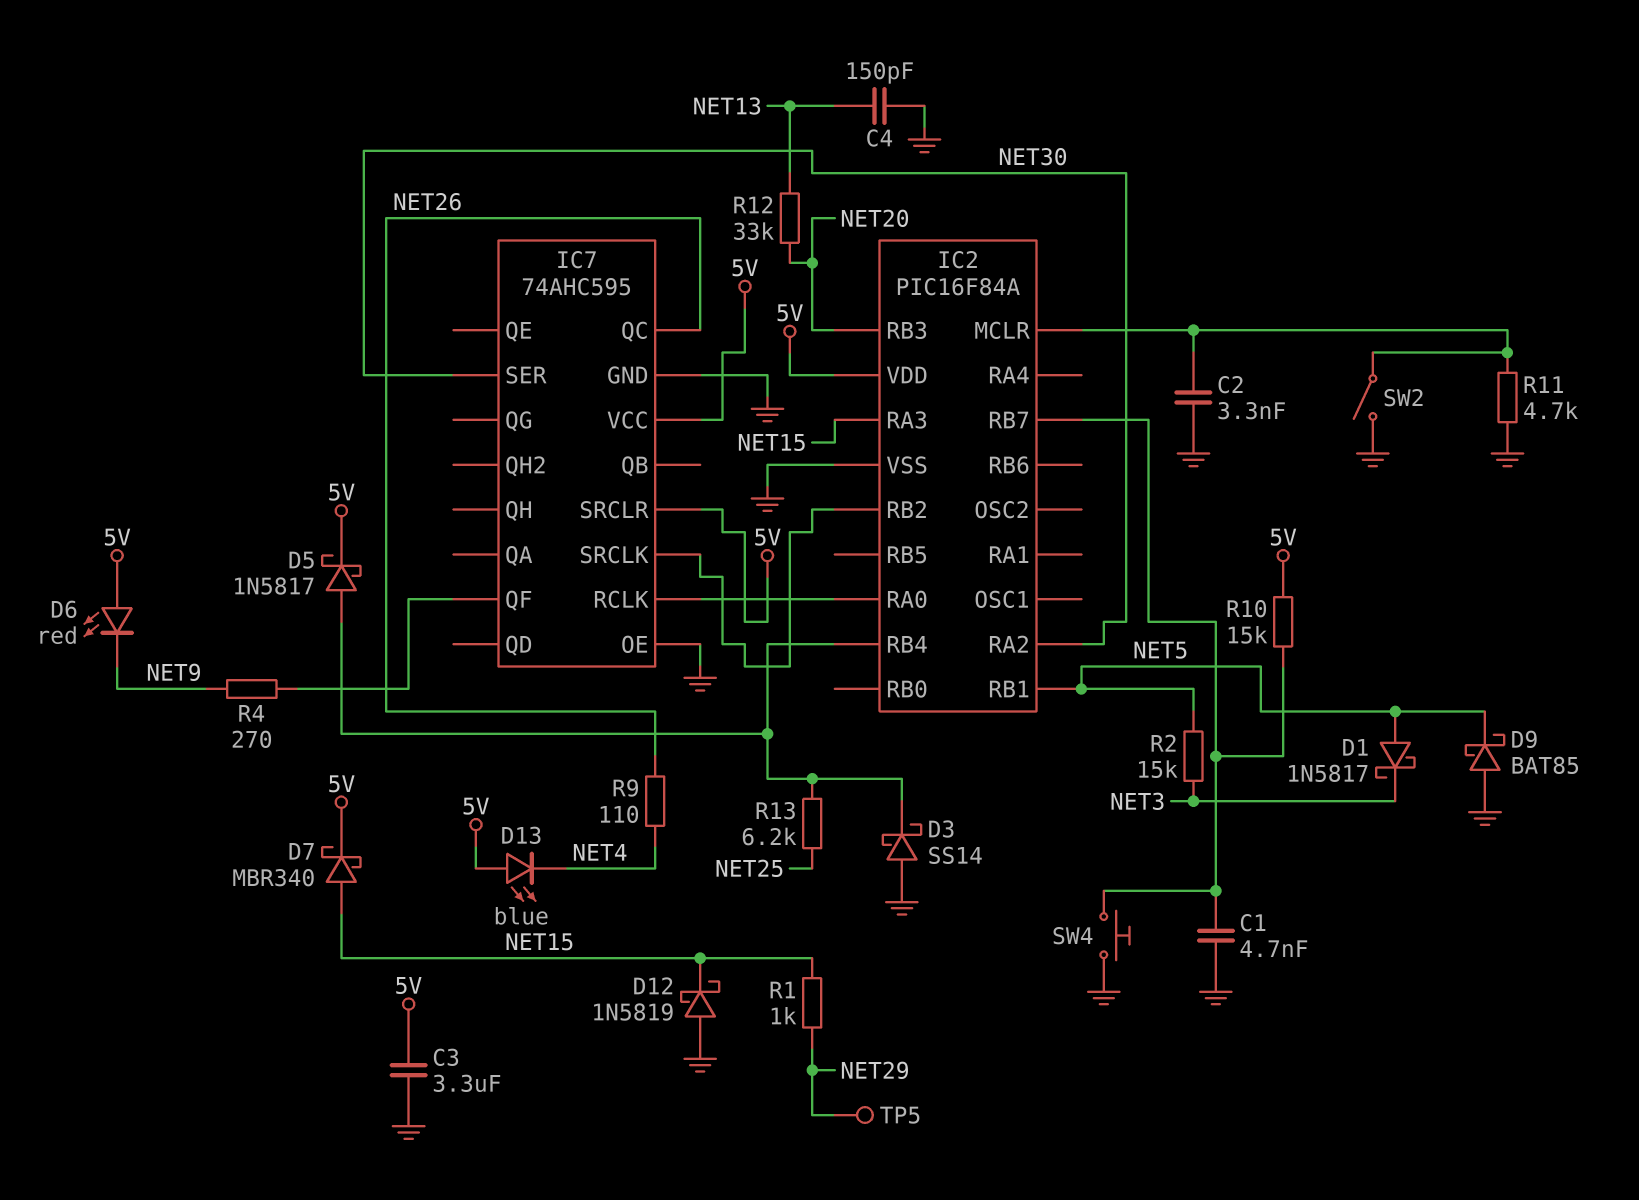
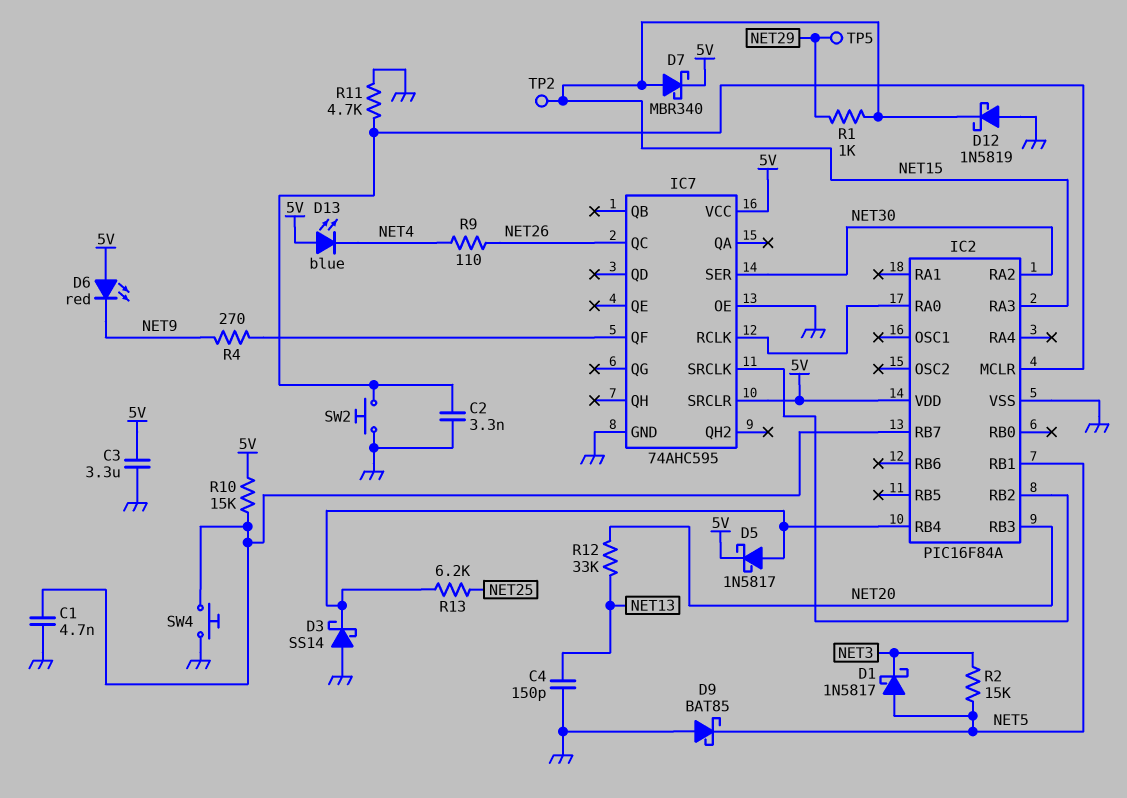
SW2: switch (GND, IC2/MCLR) -> button (GND, IC2/MCLR)
TP2: none -> test point (NET15)

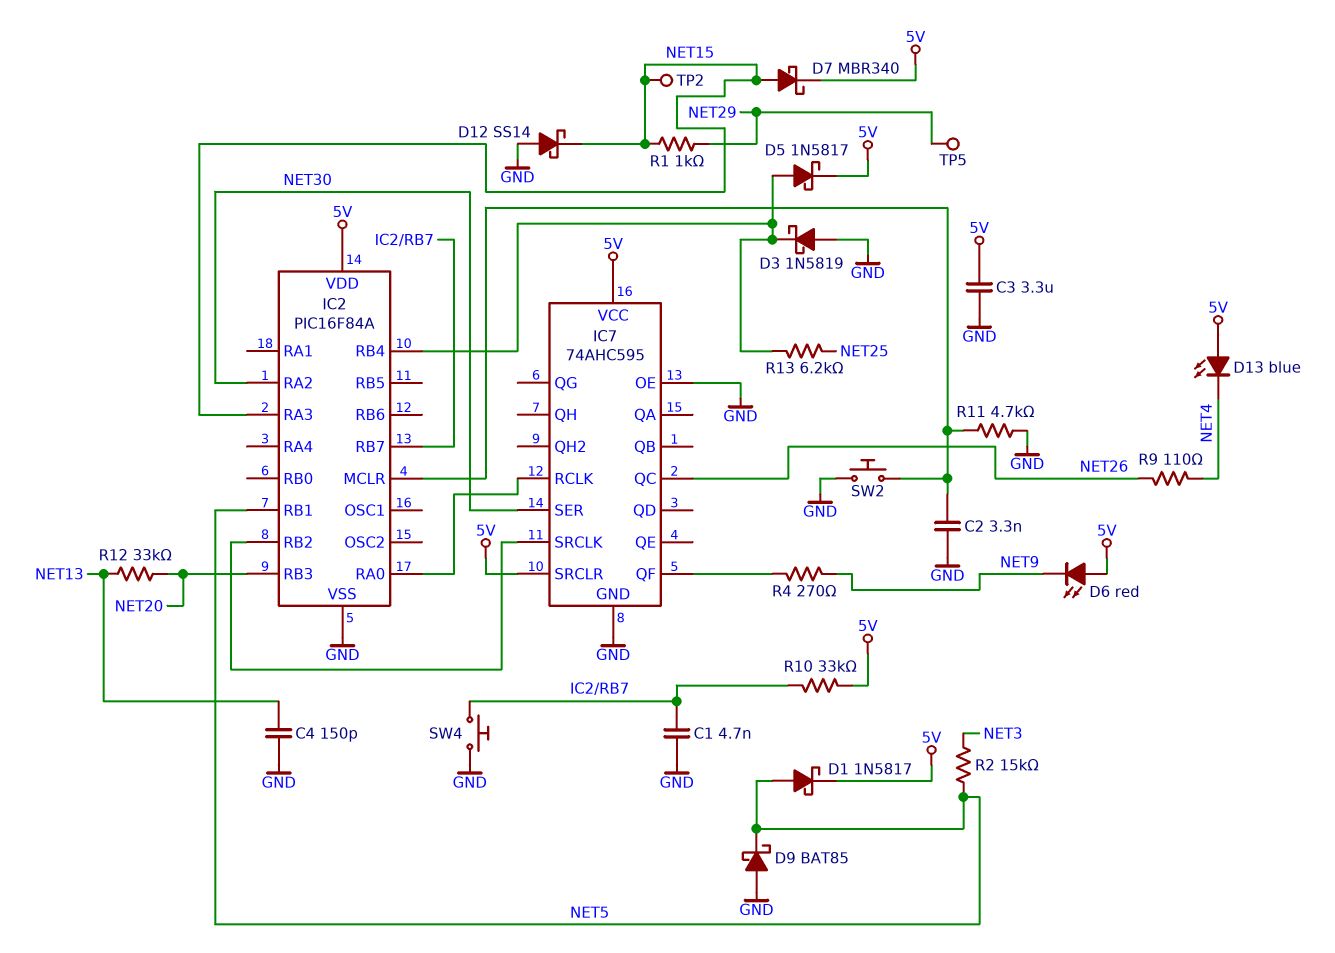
D1: schottky 1N5817 (A NET5, K NET3) -> schottky 1N5817 (A NET5, K 5V)
D3: schottky SS14 (A GND, K IC2/RB4) -> schottky 1N5819 (A GND, K IC2/RB4)
D12: schottky 1N5819 (A GND, K NET15) -> schottky SS14 (A GND, K NET15)
R10: 15k (5V, IC2/RB7) -> 33k (5V, IC2/RB7)

